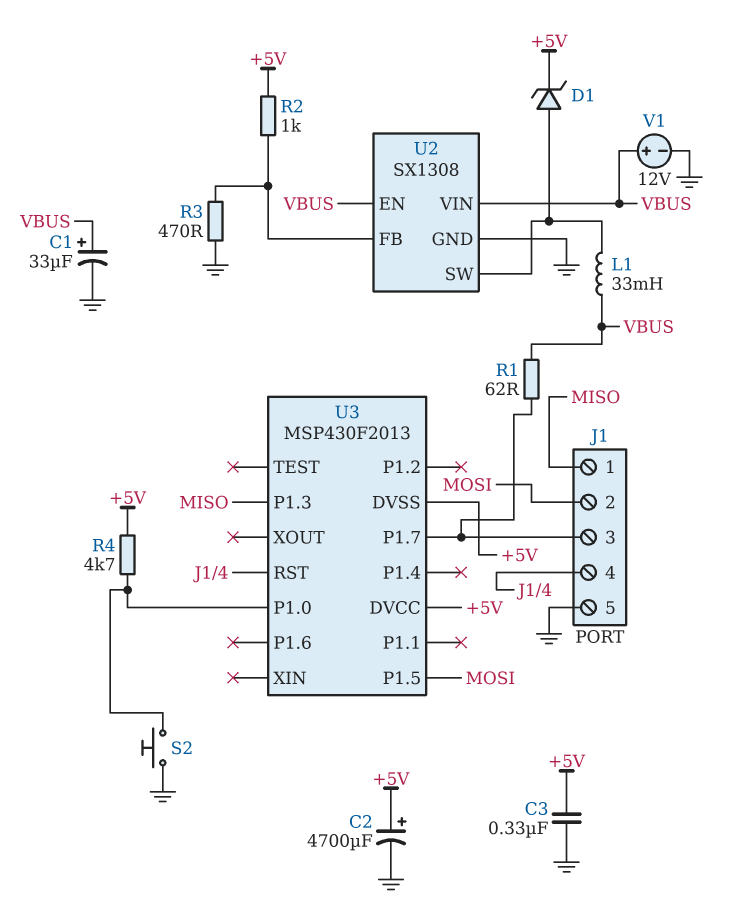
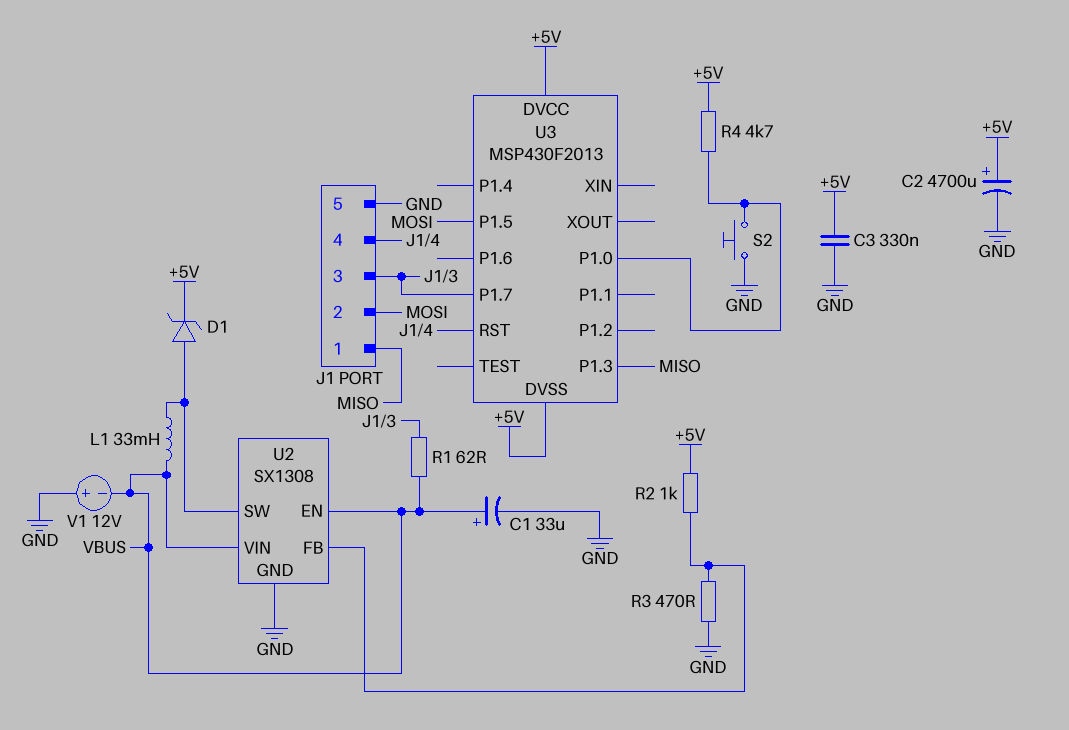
V1: 12V (plus VBUS, minus GND) -> 12V (plus GND, minus VBUS)

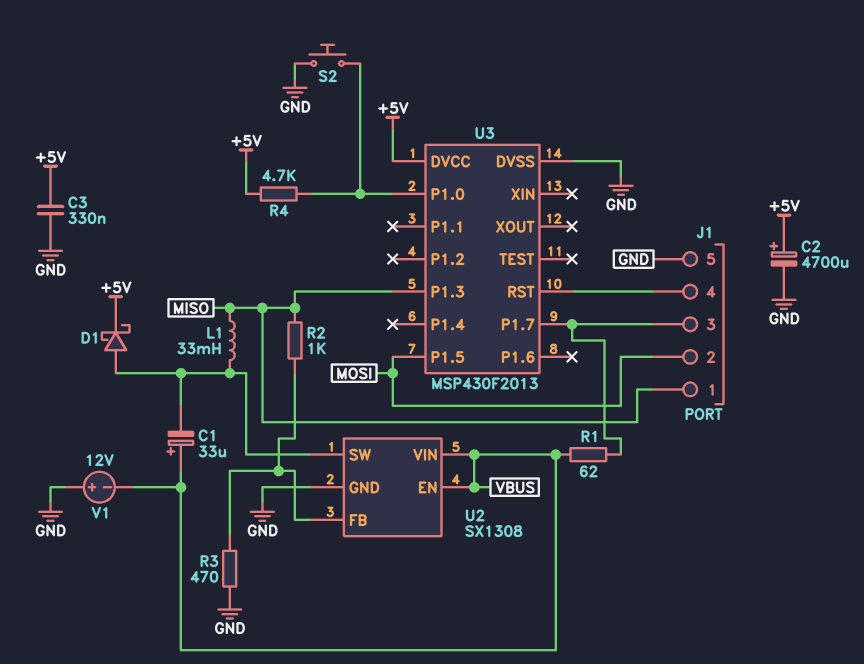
C1: 33uF (plus VBUS, minus GND) -> 33uF (plus VBUS, minus U2/SW)
D1: zener (A U2/SW, K +5V) -> schottky (A U2/SW, K +5V)
L1: 33mH (U2/SW, VBUS) -> 33mH (MISO, U2/SW)
R2: 1k (+5V, U2/FB) -> 1k (MISO, U2/FB)
U3 pin DVSS: +5V -> GND

